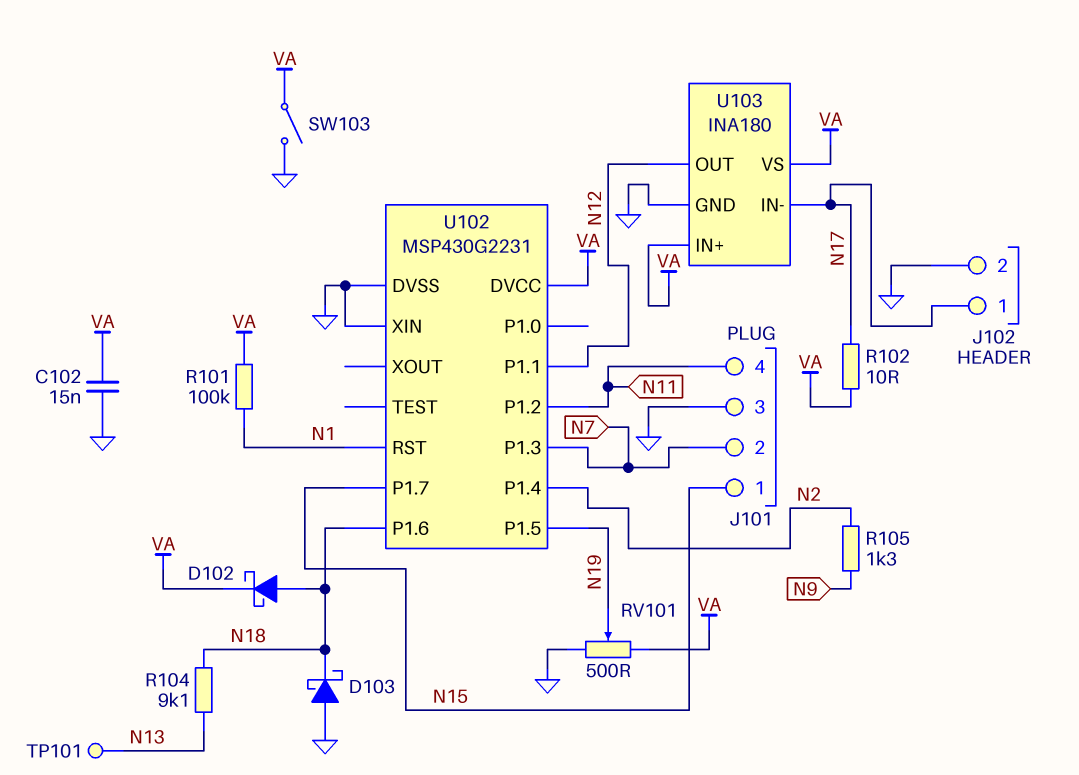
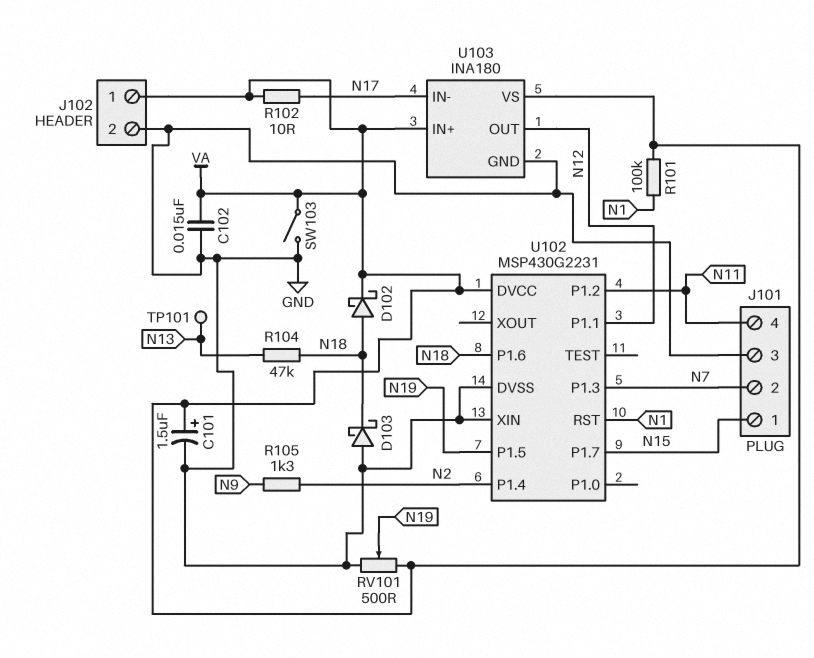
C101: none -> 1.5uF (plus VA, minus GND)
J102 pin 1: N17 -> VA
R104: 9.1k (N13, N18) -> 47k (N13, N18)

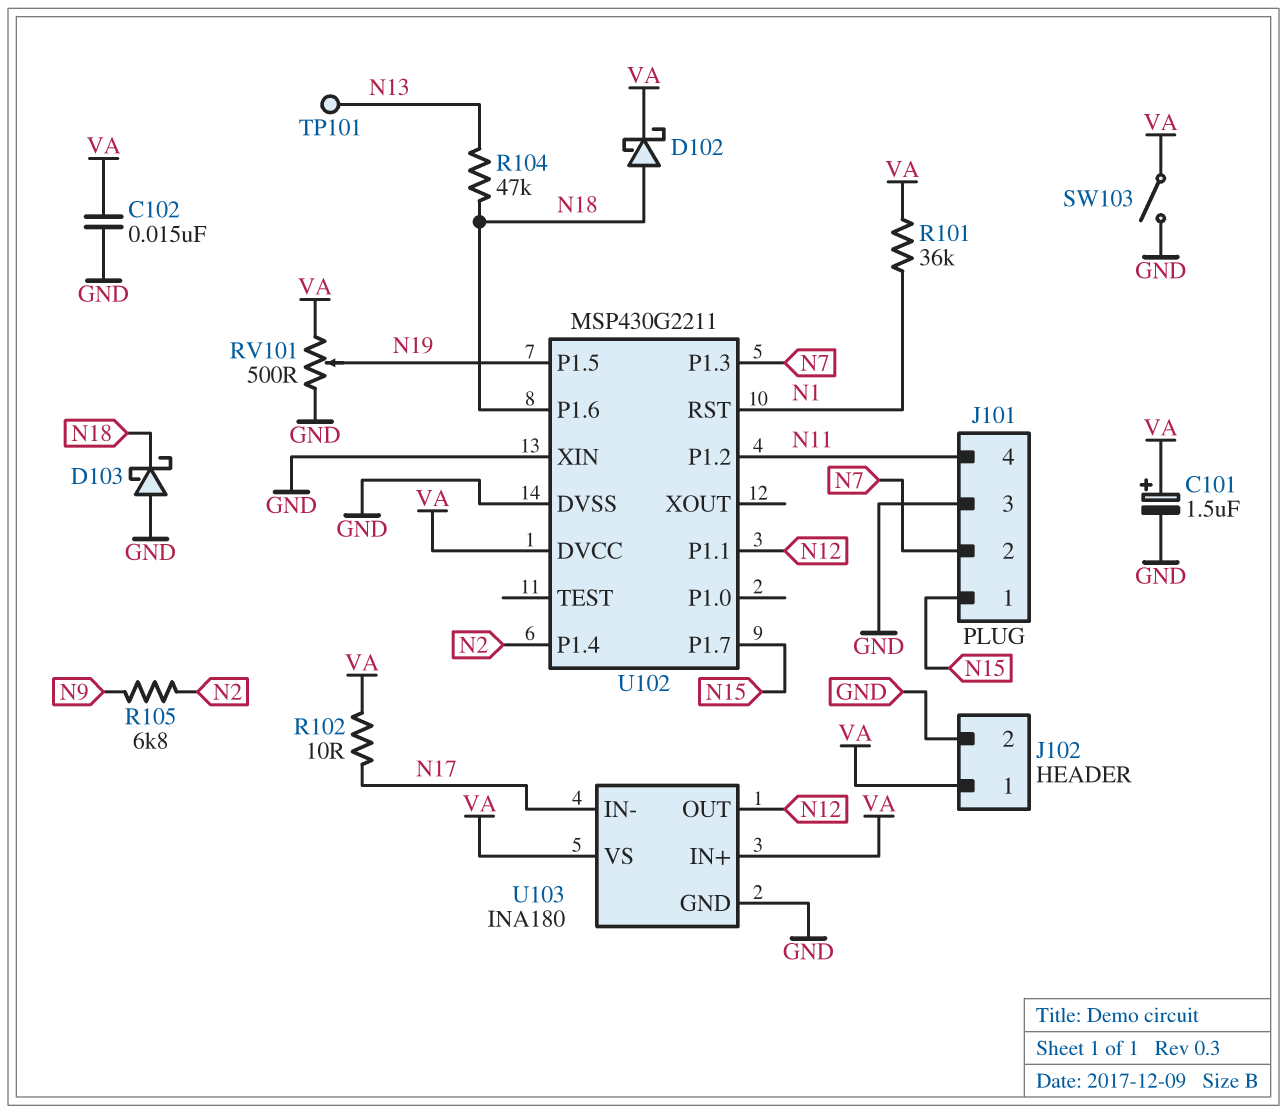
R101: 100k (N1, VA) -> 36k (N1, VA)
R105: 1.3k (N2, N9) -> 6.8k (N2, N9)
U102: MSP430G2231 -> MSP430G2211

